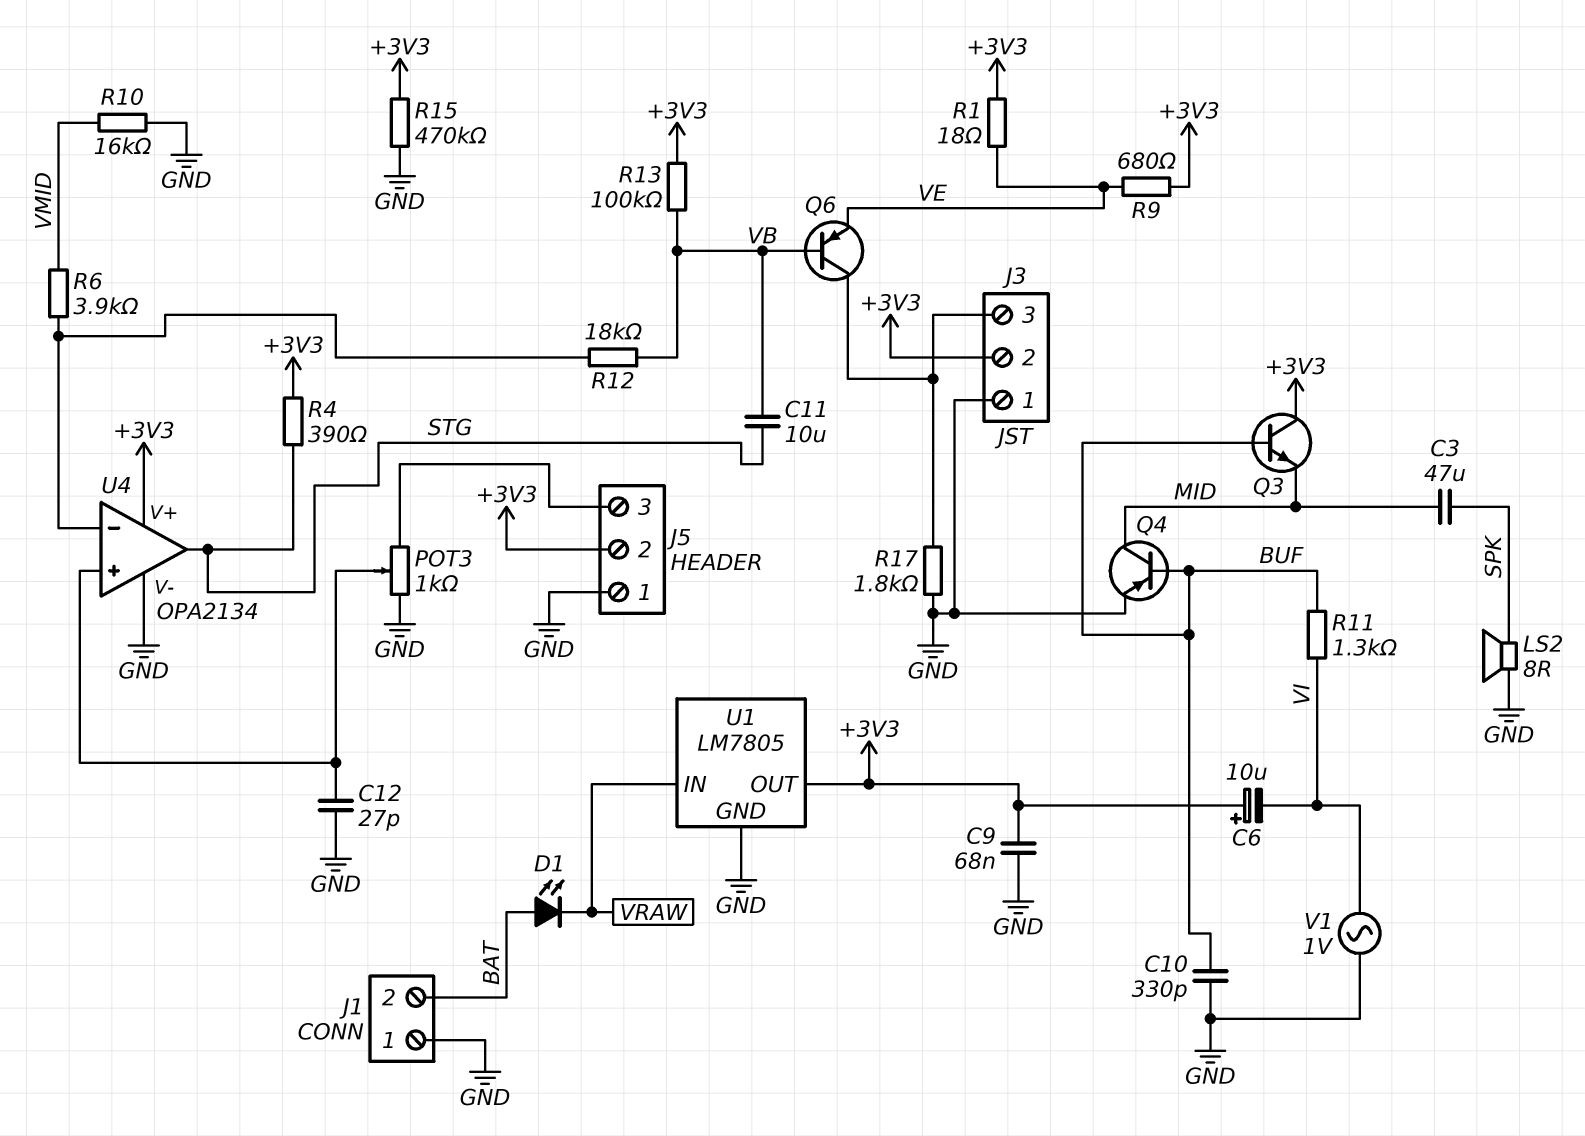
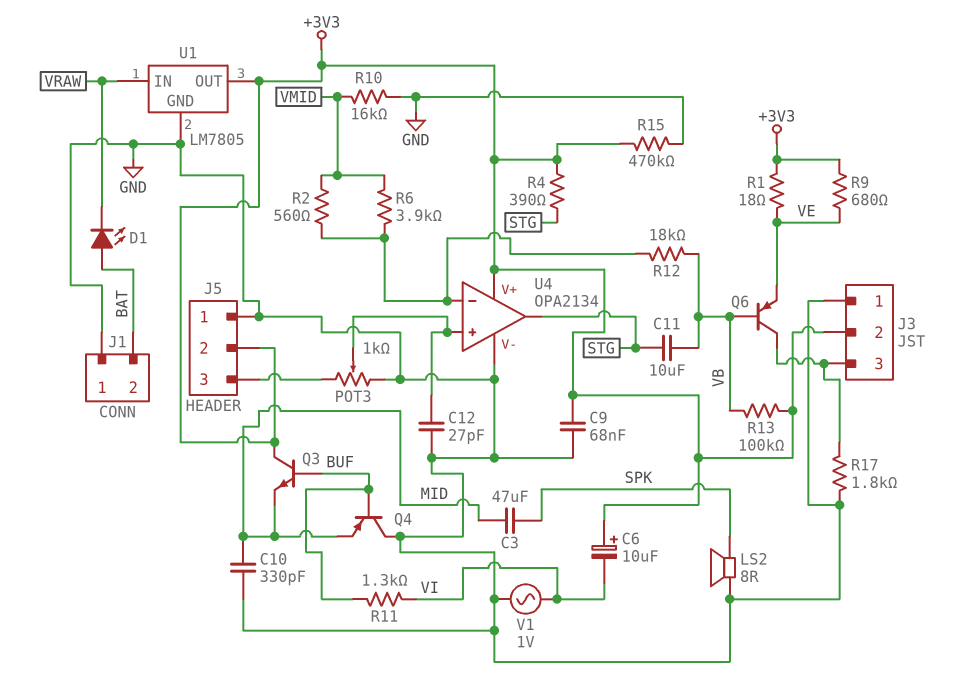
C10: 330pF (BUF, GND) -> 330pF (GND, MID)
Q4: PNP (B BUF, C MID, E GND) -> PNP (B BUF, C GND, E MID)
R2: none -> 560 (U4/in-, VMID)

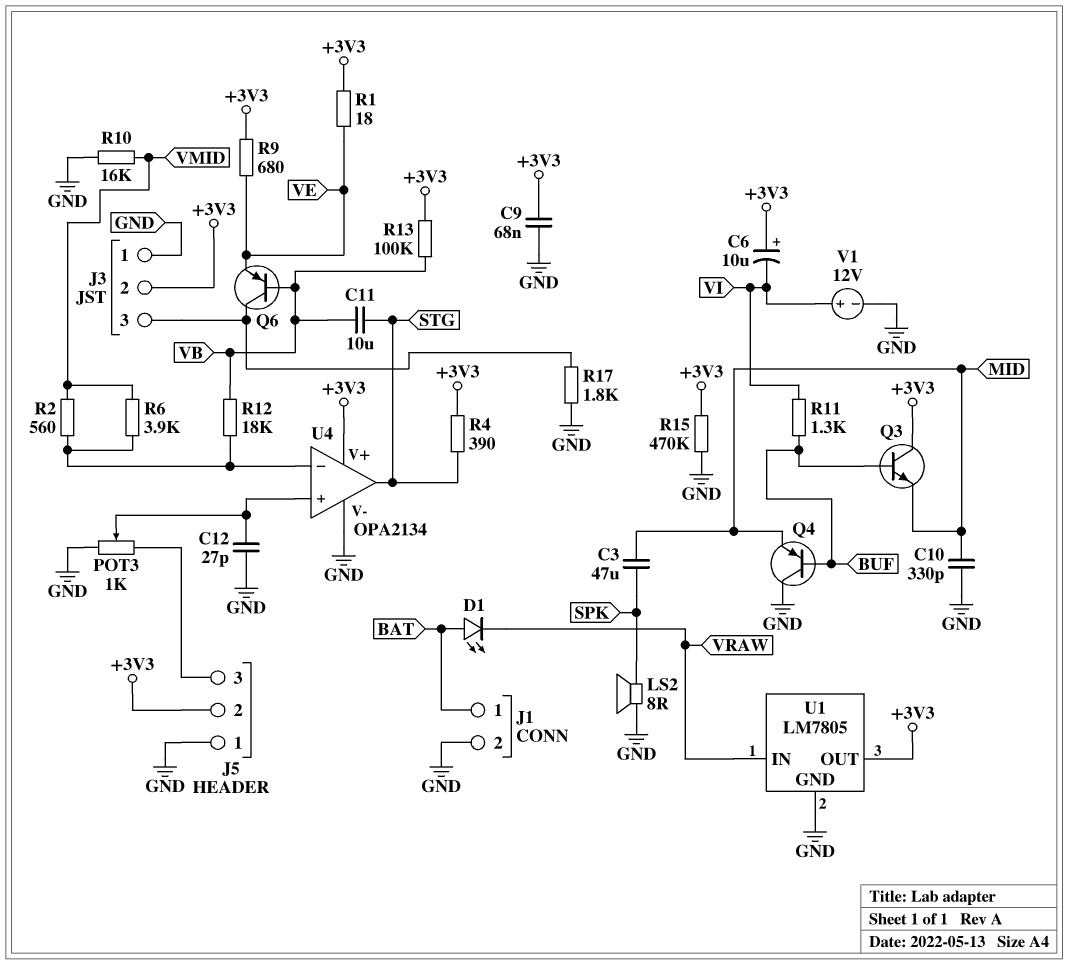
J1 pin 1: GND -> BAT
J1 pin 2: BAT -> GND
V1: AC 1V (GND, VI) -> 12V (plus VI, minus GND)

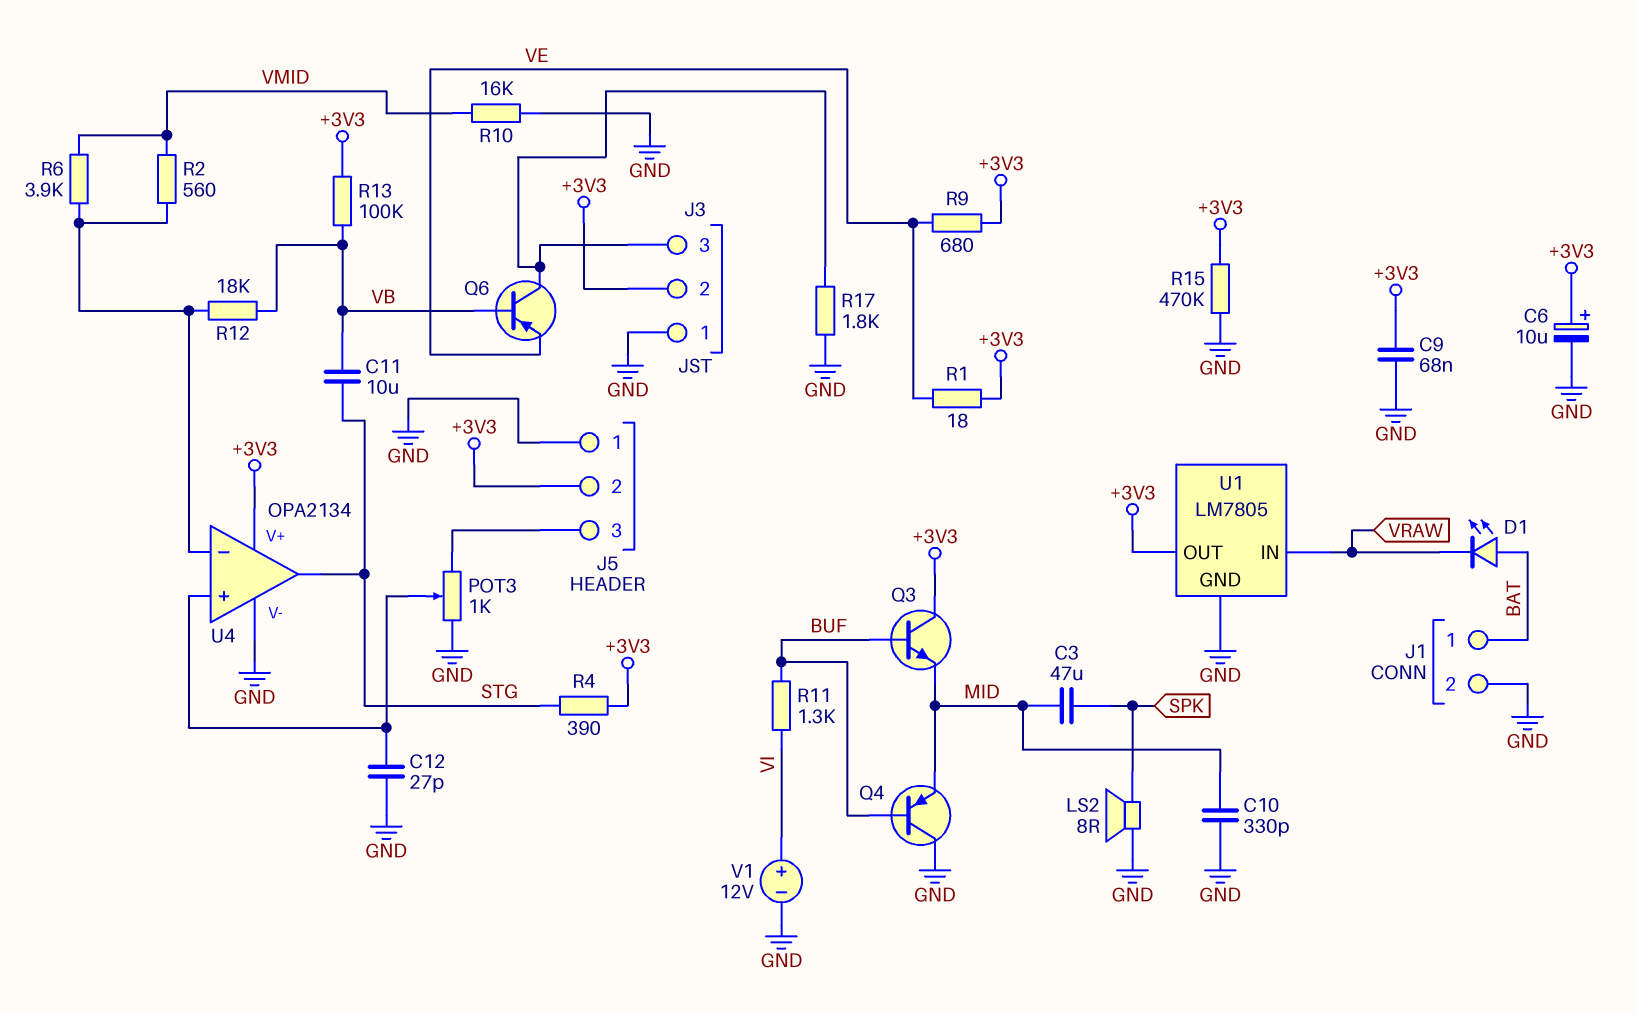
C6: 10uF (plus +3V3, minus VI) -> 10uF (plus +3V3, minus GND)

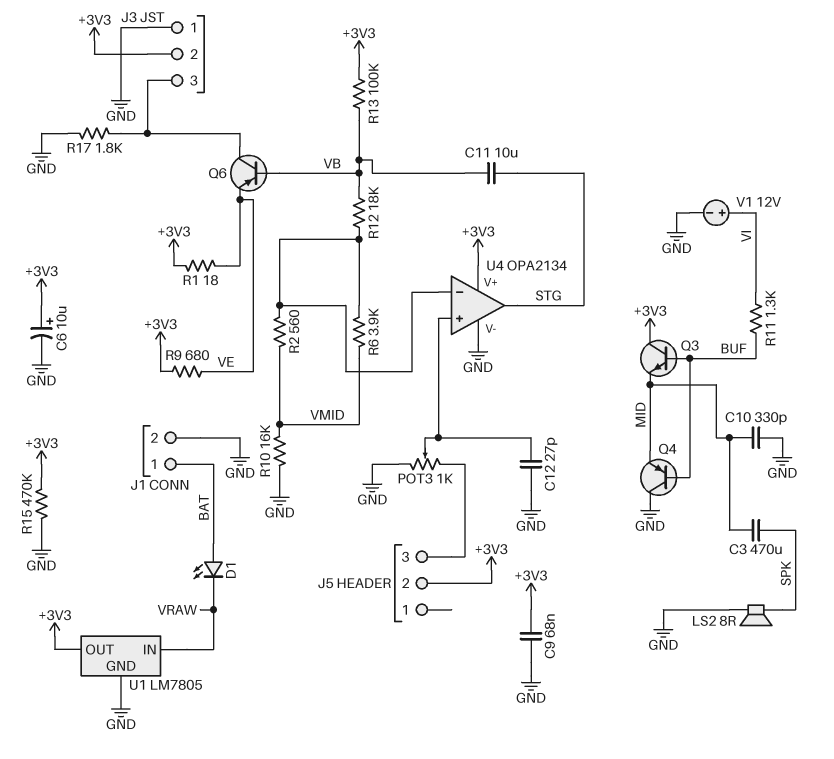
C3: 47uF (MID, SPK) -> 470uF (MID, SPK)
J5 pin 1: GND -> none
R4: 390 (+3V3, STG) -> none

